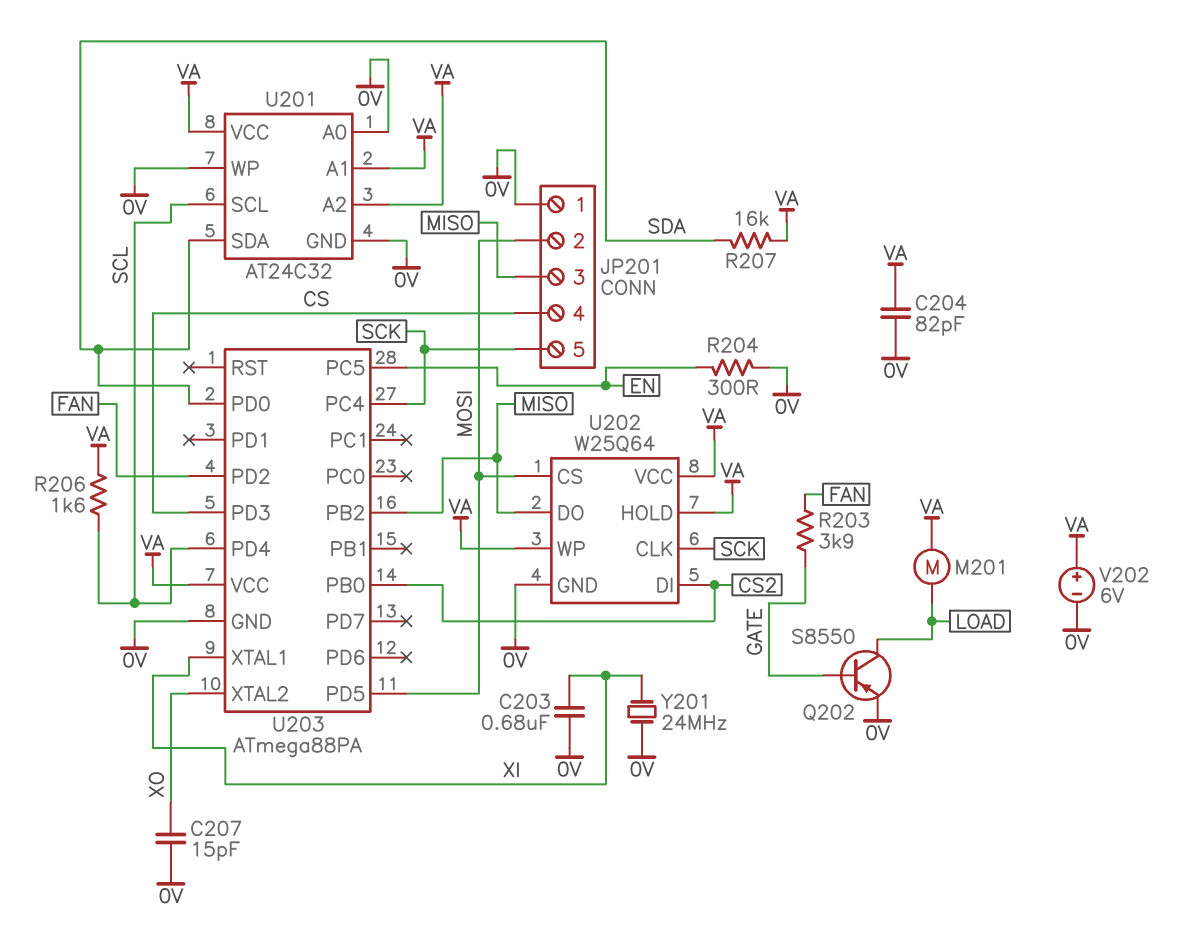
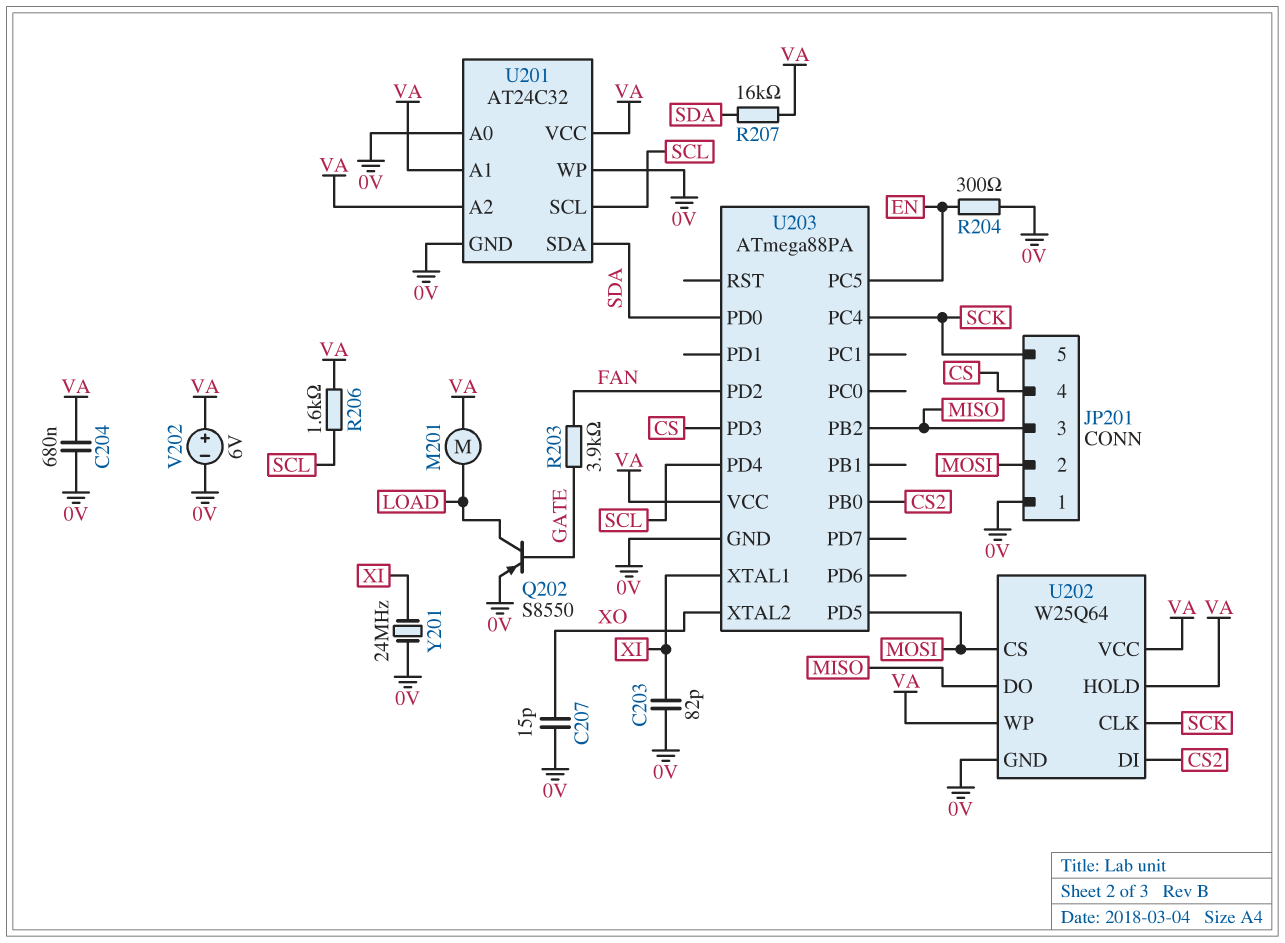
C203: 680nF (0V, XI) -> 82pF (0V, XI)
C204: 82pF (0V, VA) -> 680nF (0V, VA)

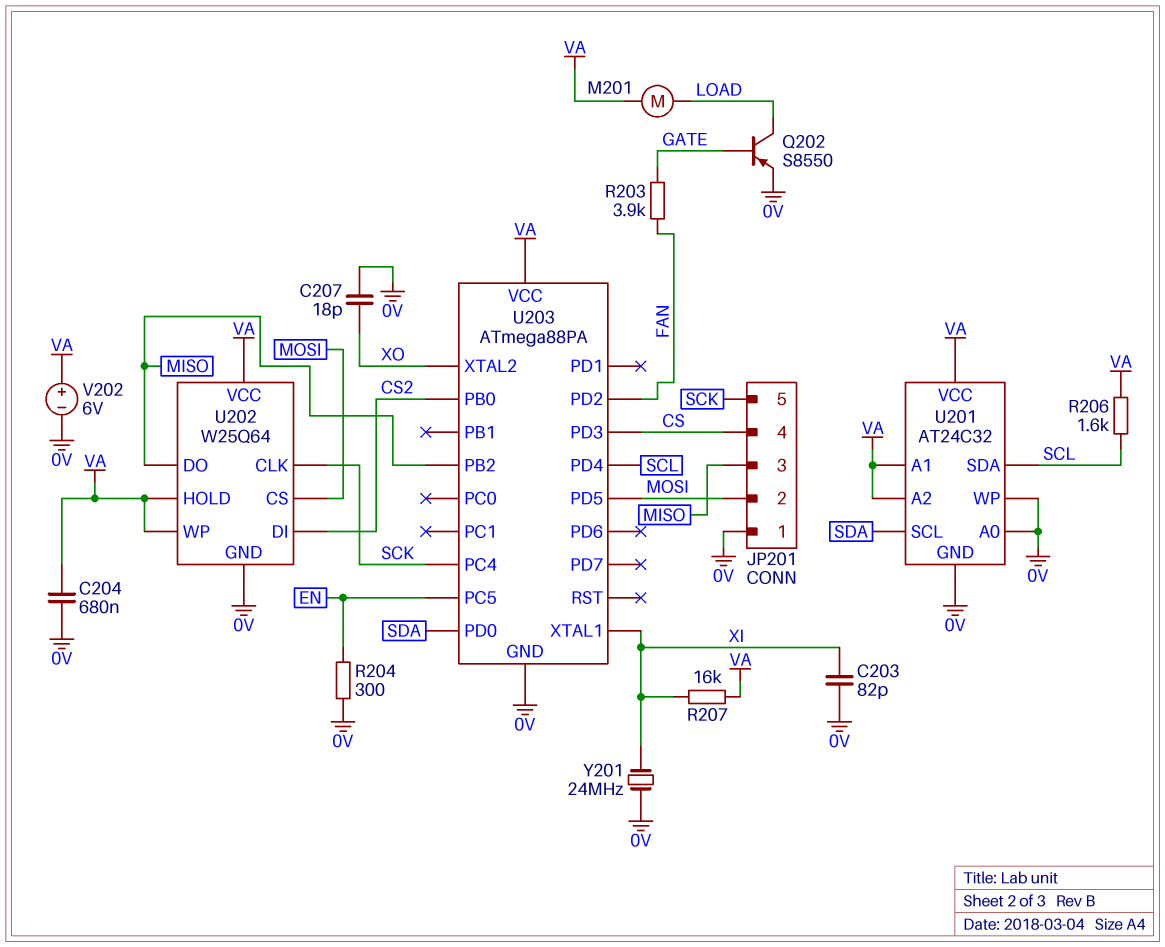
C207: 15pF (0V, XO) -> 18pF (0V, XO)
R207: 16k (SDA, VA) -> 16k (VA, XI)
U201 pin SCL: SCL -> SDA
U201 pin SDA: SDA -> SCL

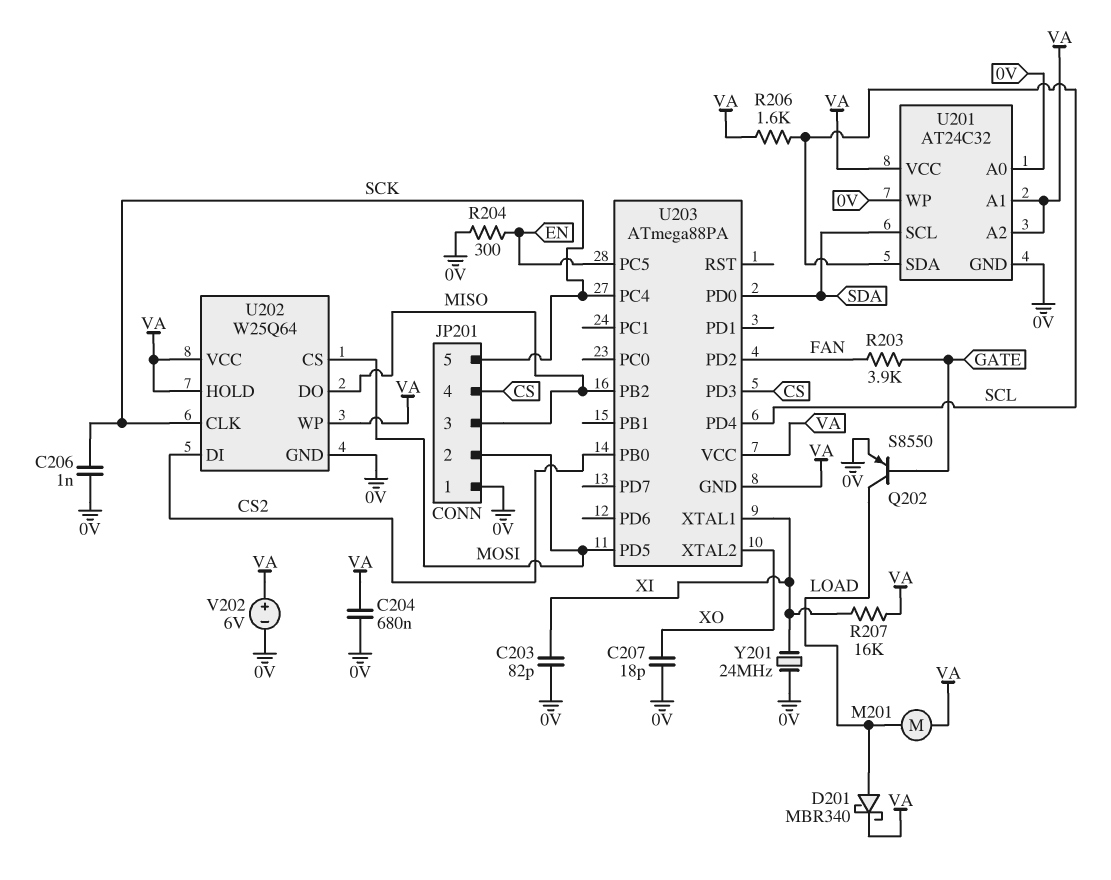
C206: none -> 1nF (0V, SCK)
D201: none -> schottky MBR340 (A LOAD, K VA)
U203 pin GND: 0V -> VA

